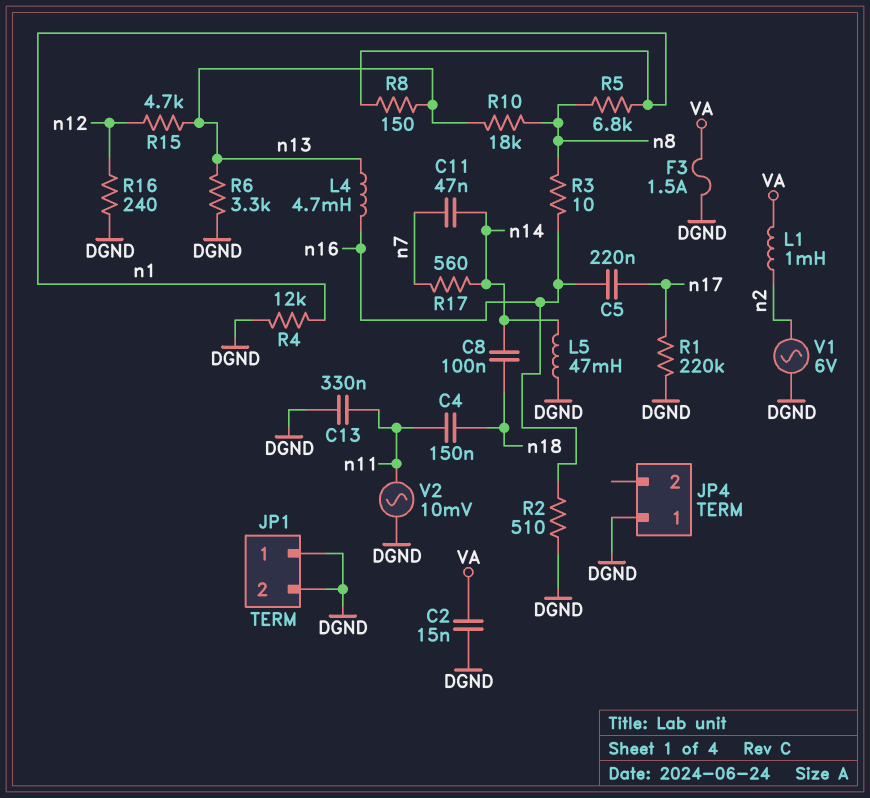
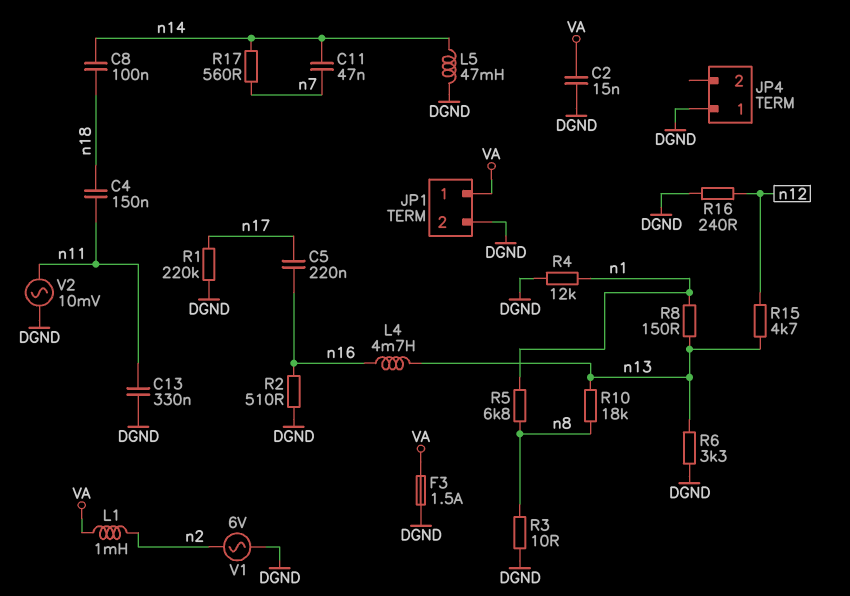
JP1 pin 1: DGND -> VA
R3: 10 (n8, n16) -> 10 (DGND, n8)

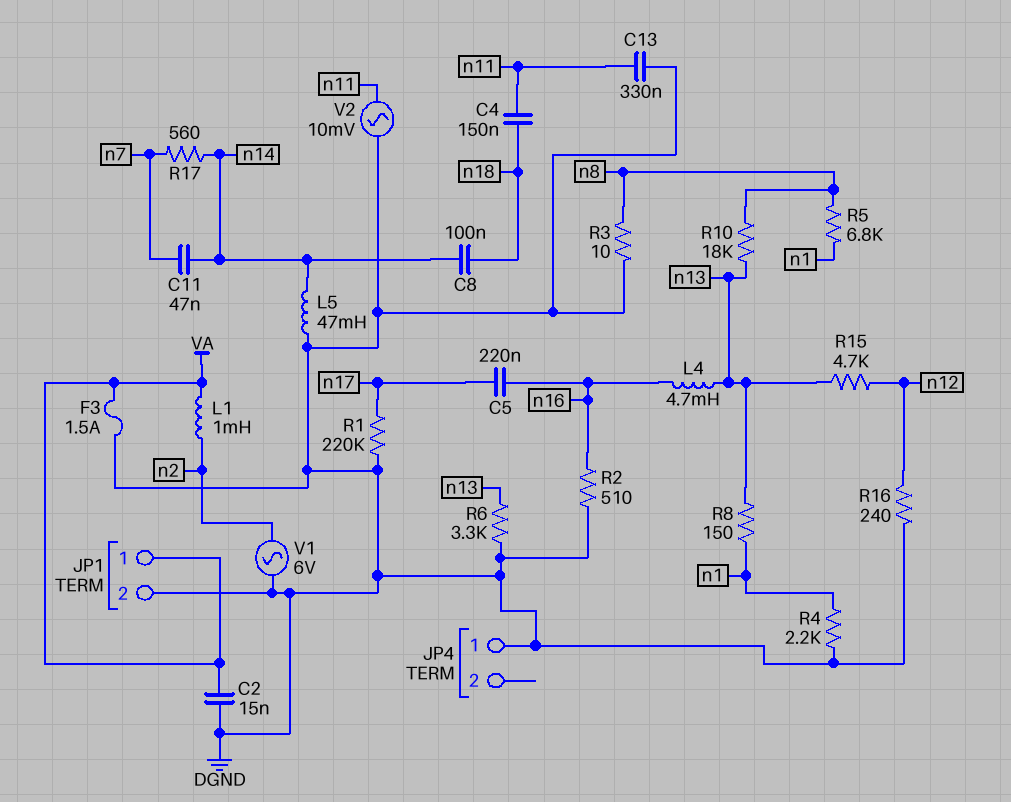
R4: 12k (DGND, n1) -> 2.2k (DGND, n1)

